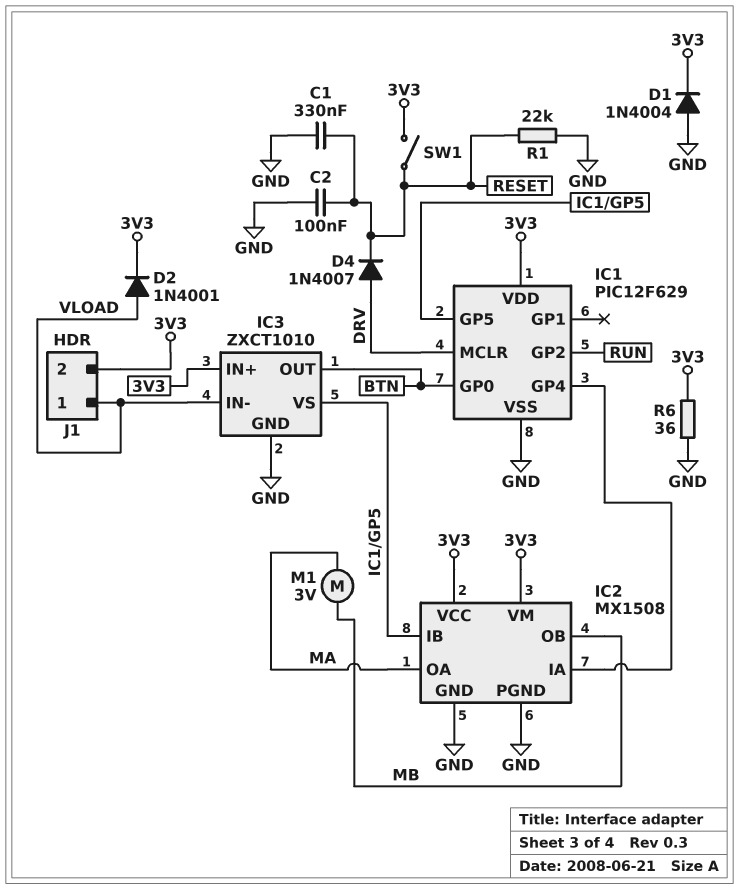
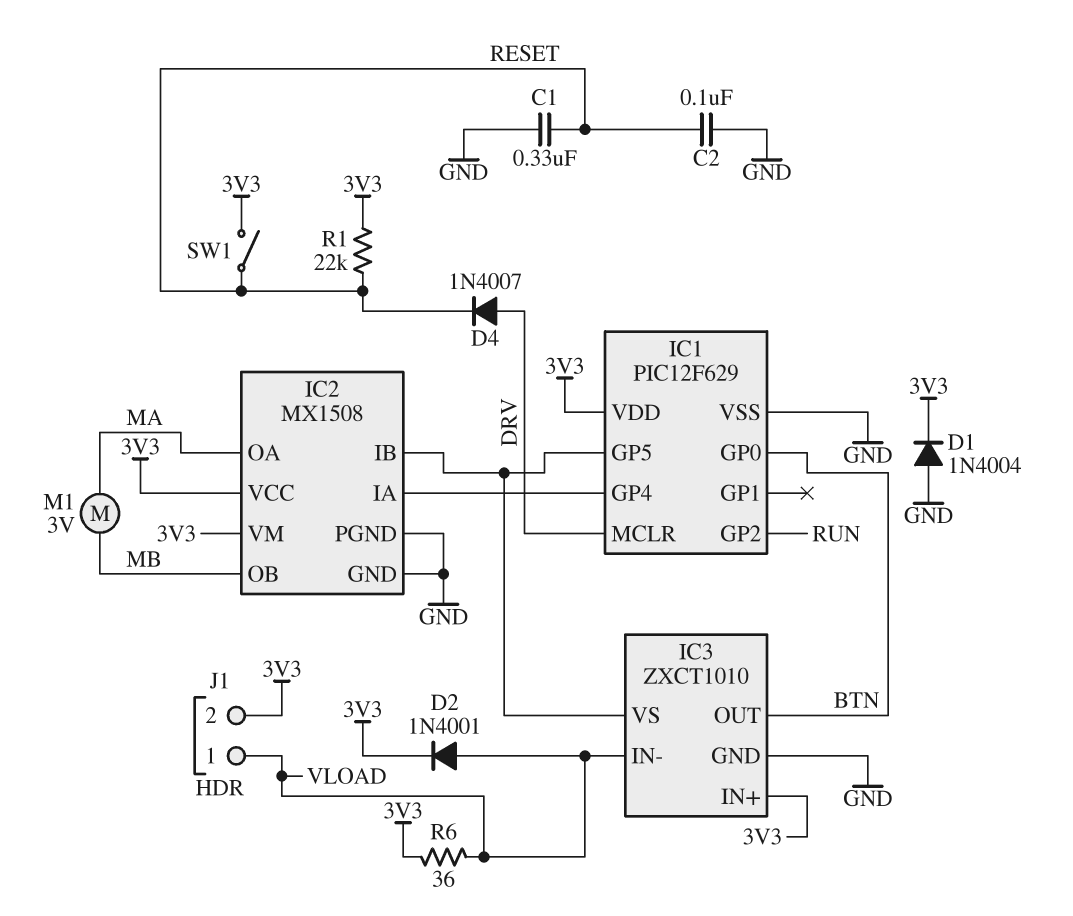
R1: 22k (GND, RESET) -> 22k (3V3, RESET)
R6: 36 (3V3, GND) -> 36 (3V3, VLOAD)

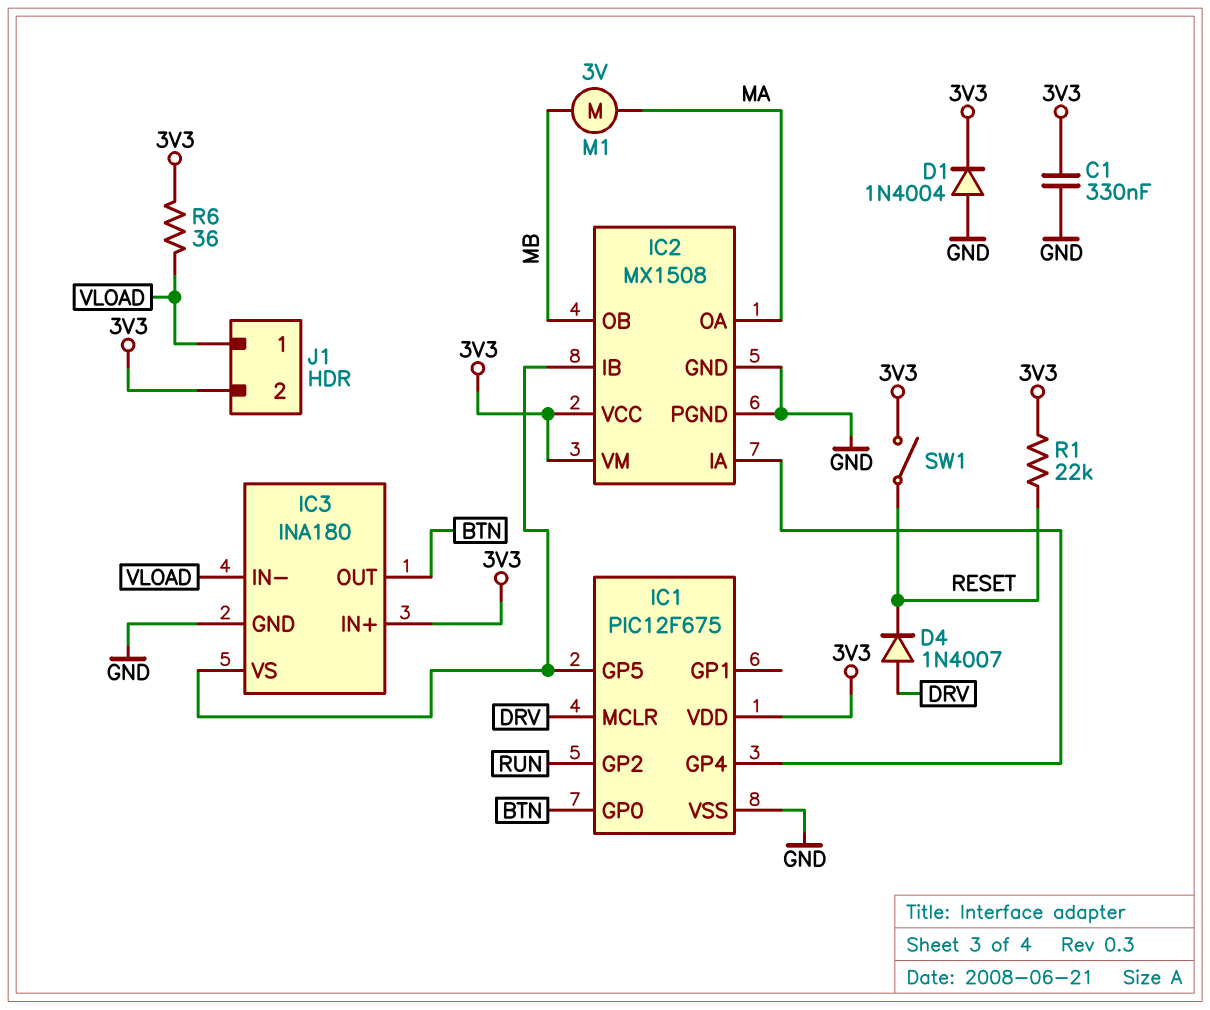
C1: 330nF (GND, RESET) -> 330nF (3V3, GND)
C2: 100nF (GND, RESET) -> none
D2: diode 1N4001 (A VLOAD, K 3V3) -> none
IC1: PIC12F629 -> PIC12F675
IC3: ZXCT1010 -> INA180

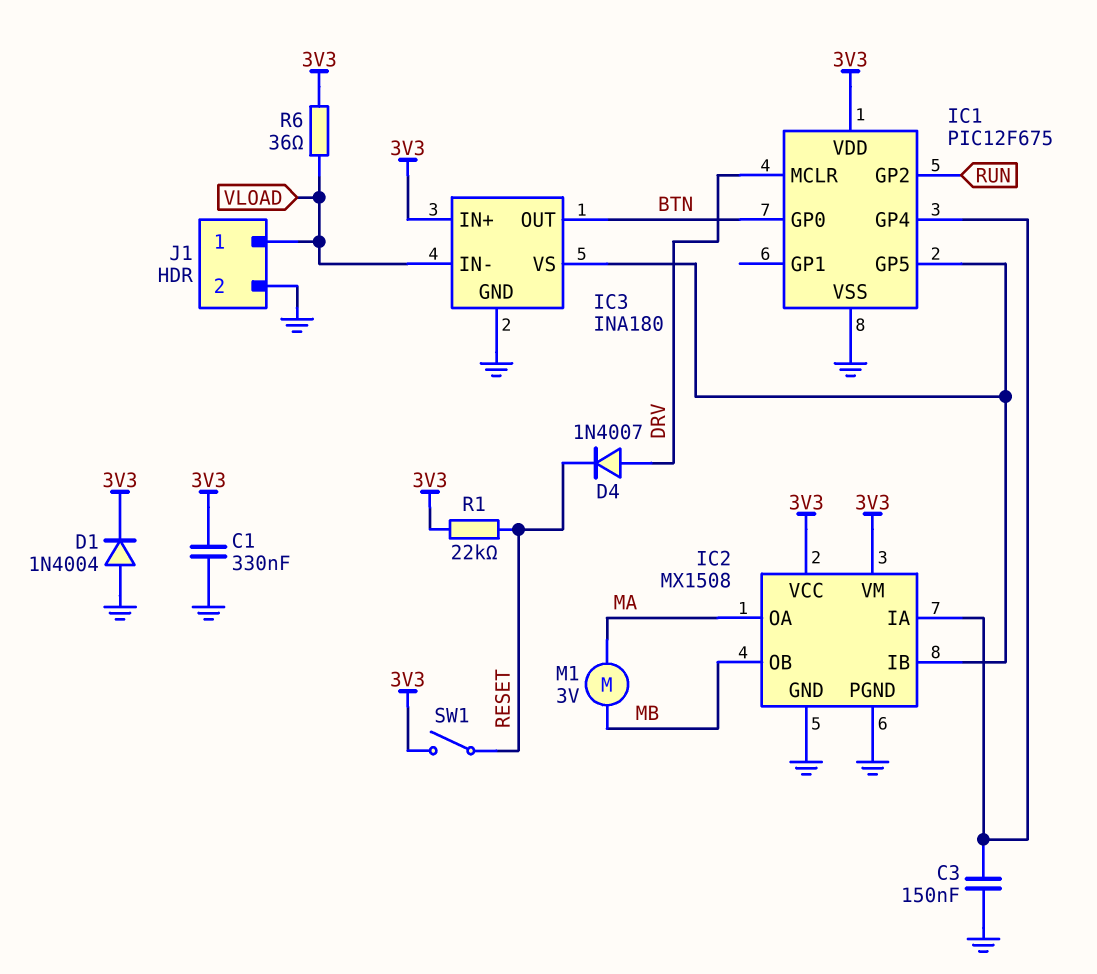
C3: none -> 150nF (GND, IC1/GP4)
J1 pin 2: 3V3 -> GND

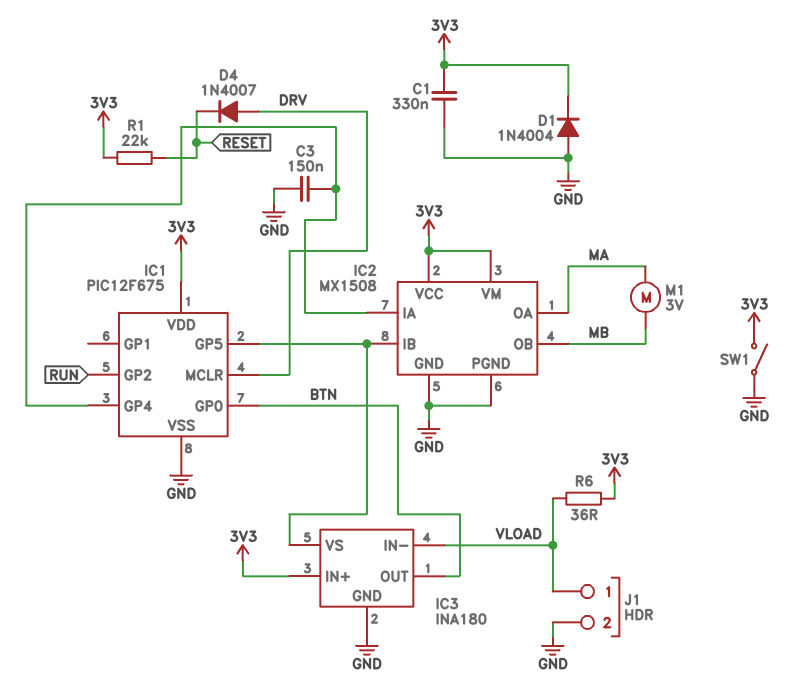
SW1: switch (3V3, RESET) -> switch (3V3, GND)

